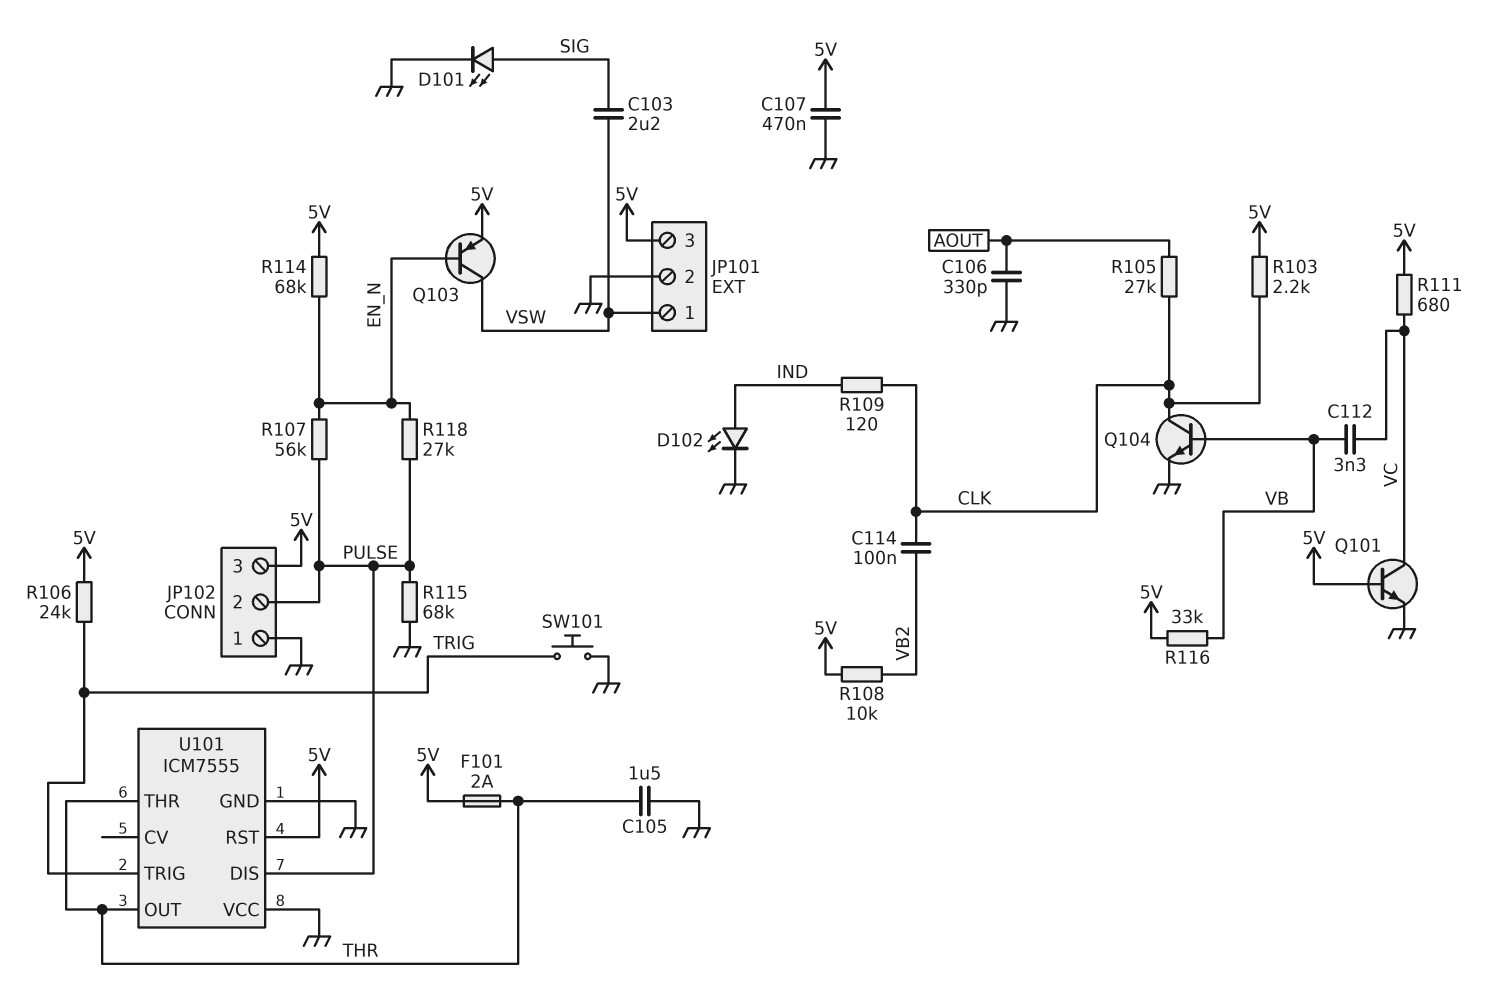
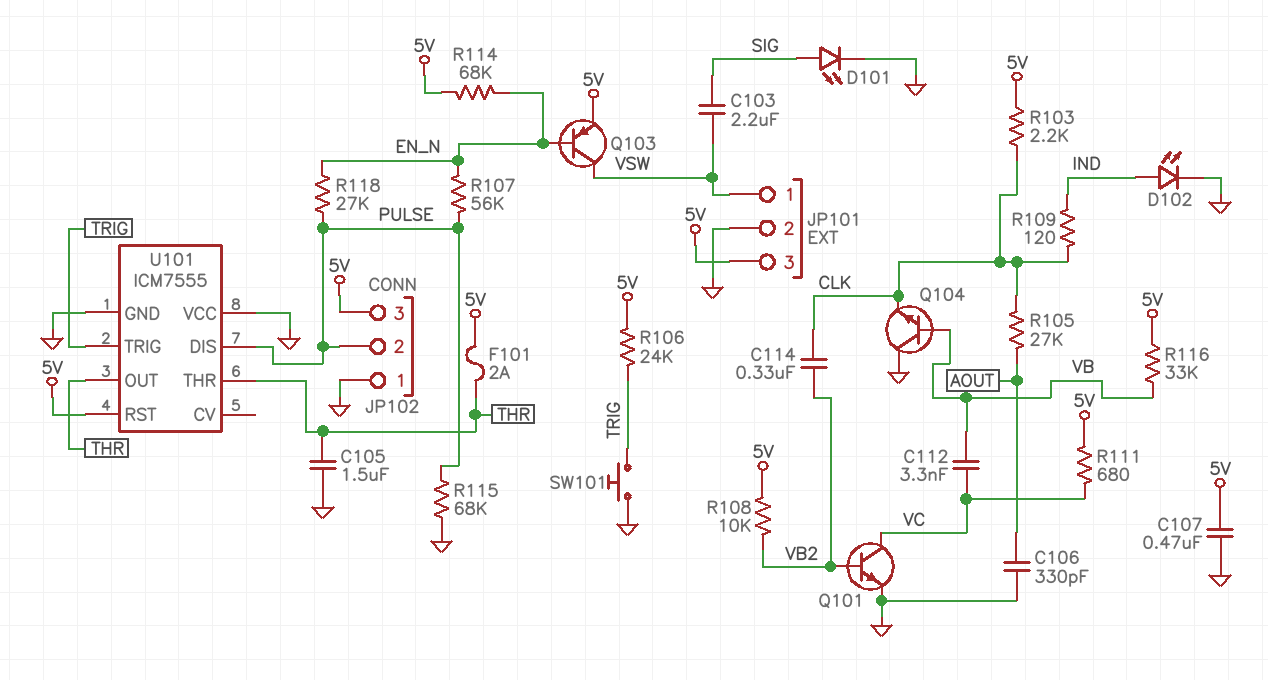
C114: 100nF (CLK, VB2) -> 330nF (CLK, VB2)
Q101: NPN (B 5V, C VC, E GND) -> NPN (B VB2, C VC, E GND)
Q104: NPN (B VB, C CLK, E GND) -> NPN (B VB, C GND, E CLK)

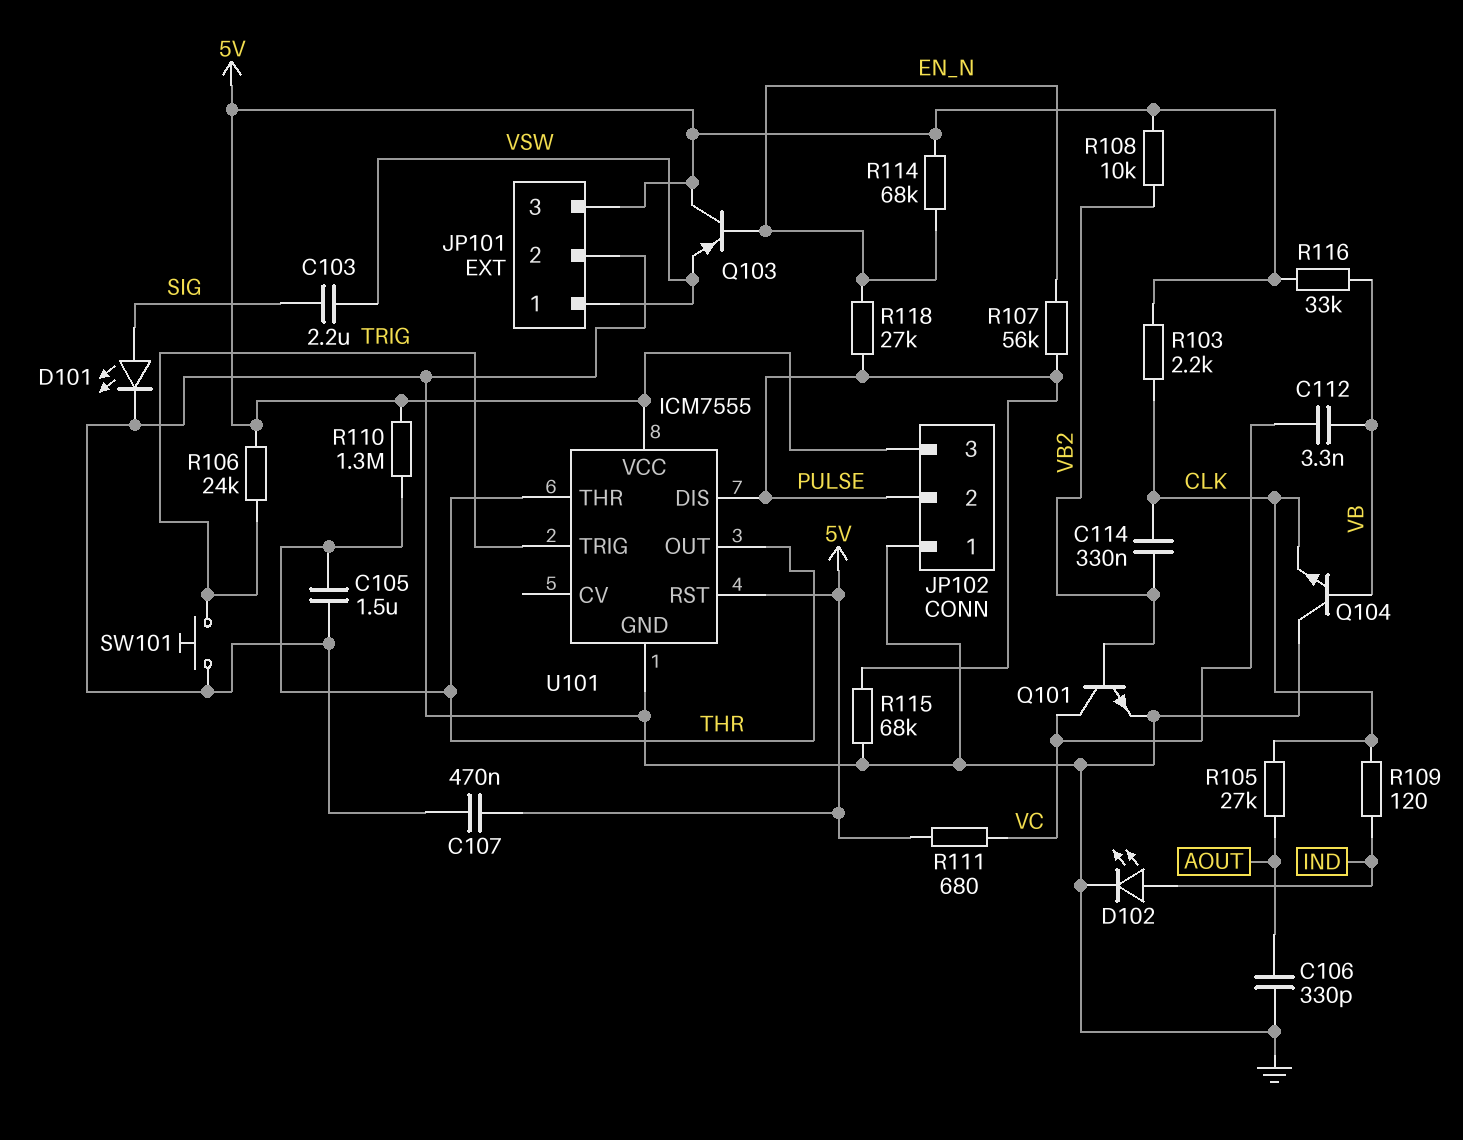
F101: 2A (5V, THR) -> none
Q103: PNP (B EN_N, C VSW, E 5V) -> PNP (B EN_N, C 5V, E VSW)
R110: none -> 1.3M (5V, THR)
U101 pin VCC: GND -> 5V

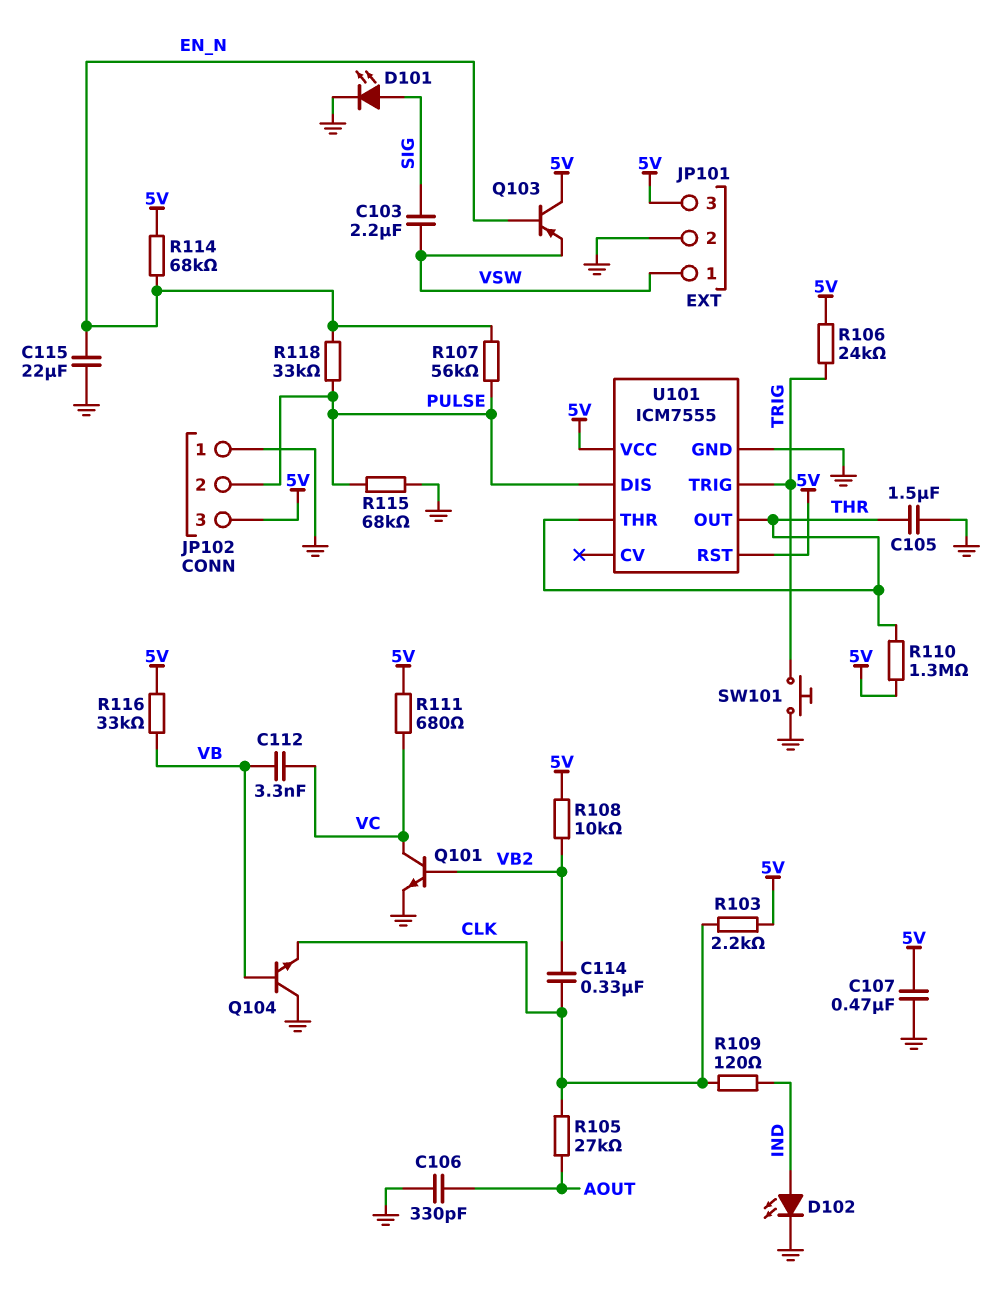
C115: none -> 22uF (EN_N, GND)
R118: 27k (EN_N, PULSE) -> 33k (EN_N, PULSE)

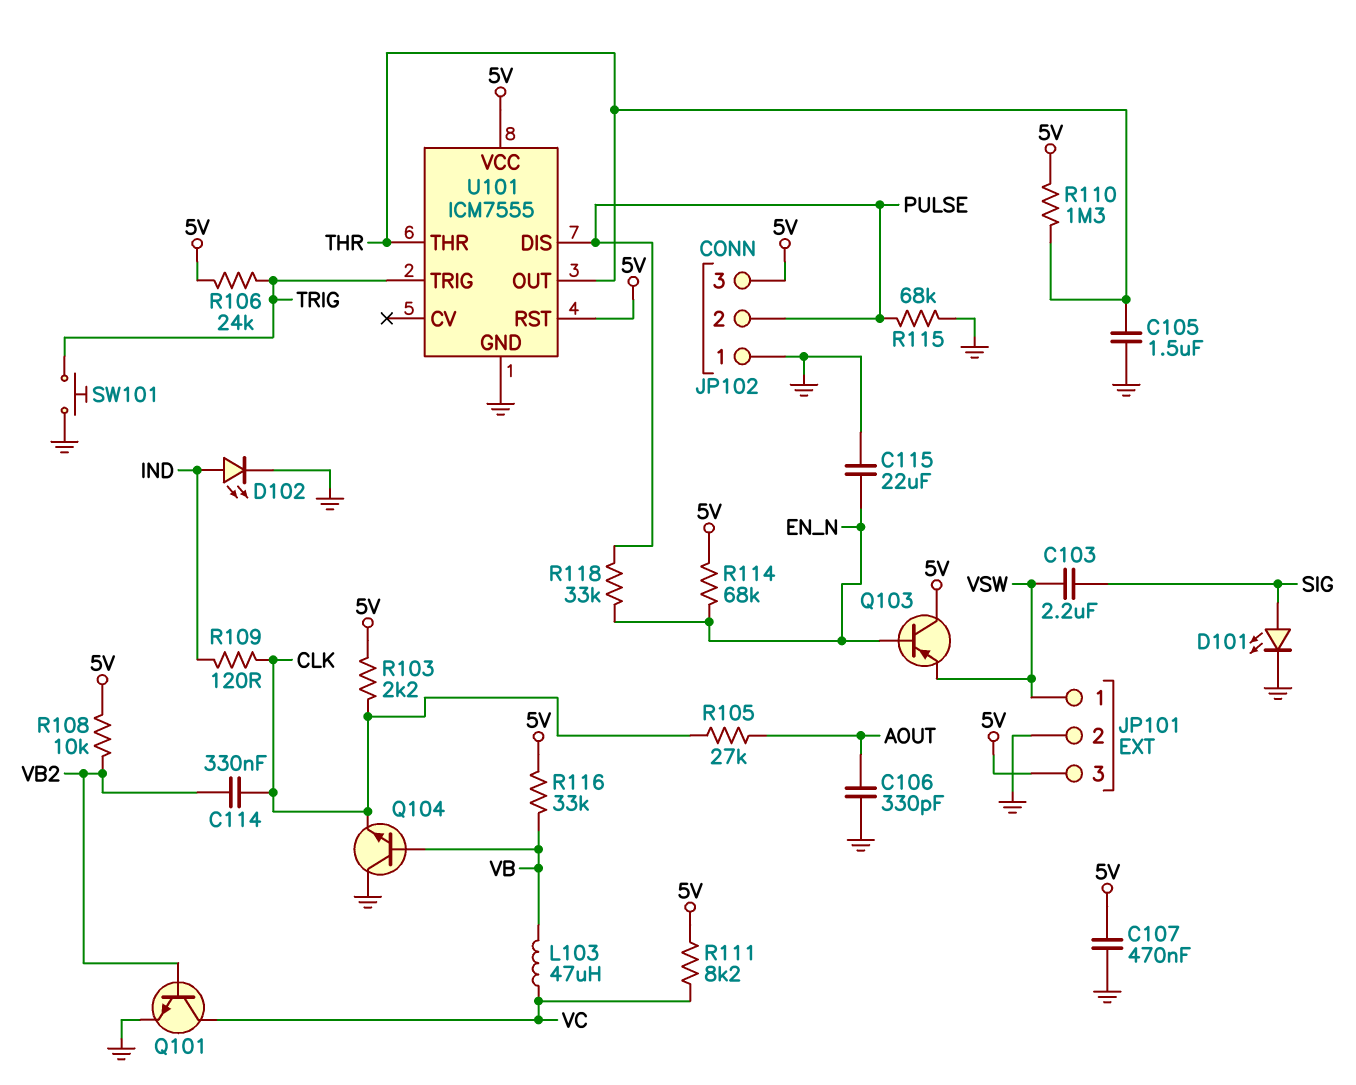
C112: 3.3nF (VB, VC) -> none
L103: none -> 47uH (VB, VC)
R107: 56k (EN_N, PULSE) -> none
R111: 680 (5V, VC) -> 8.2k (5V, VC)

